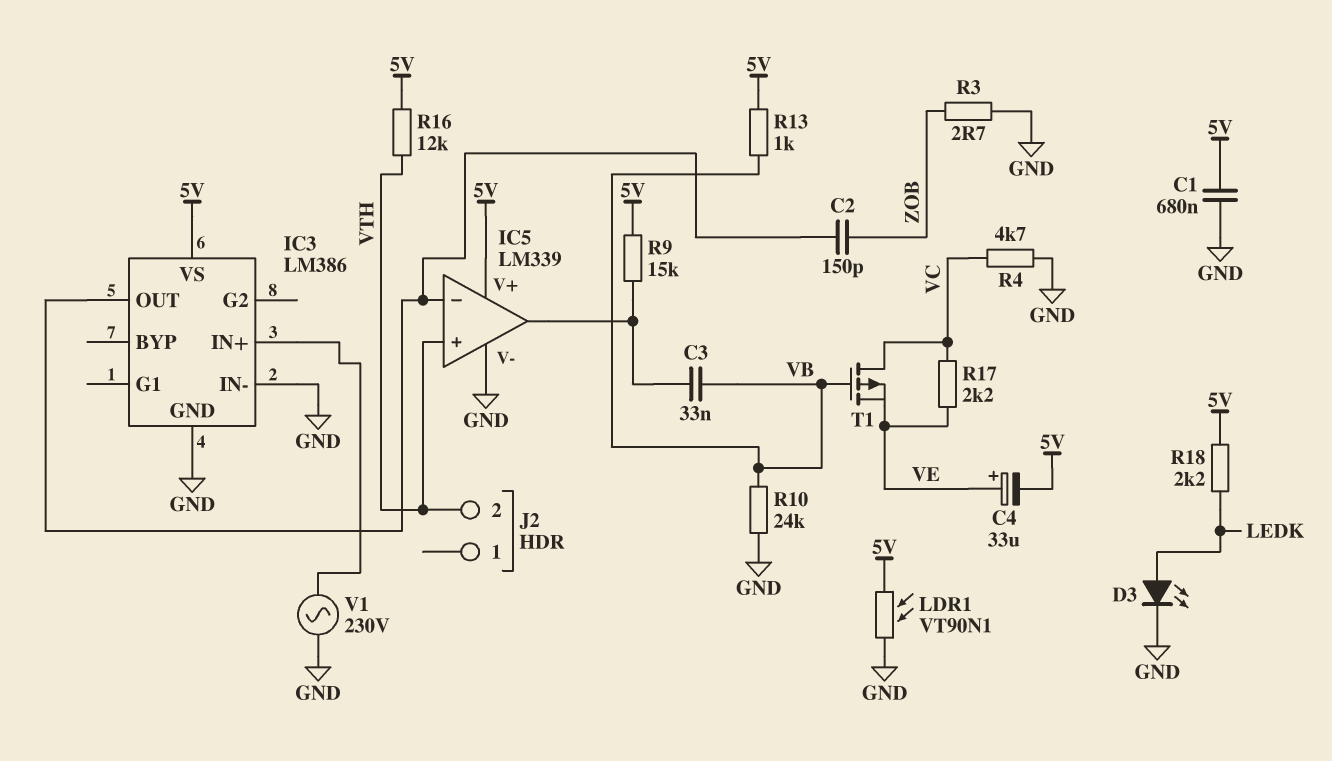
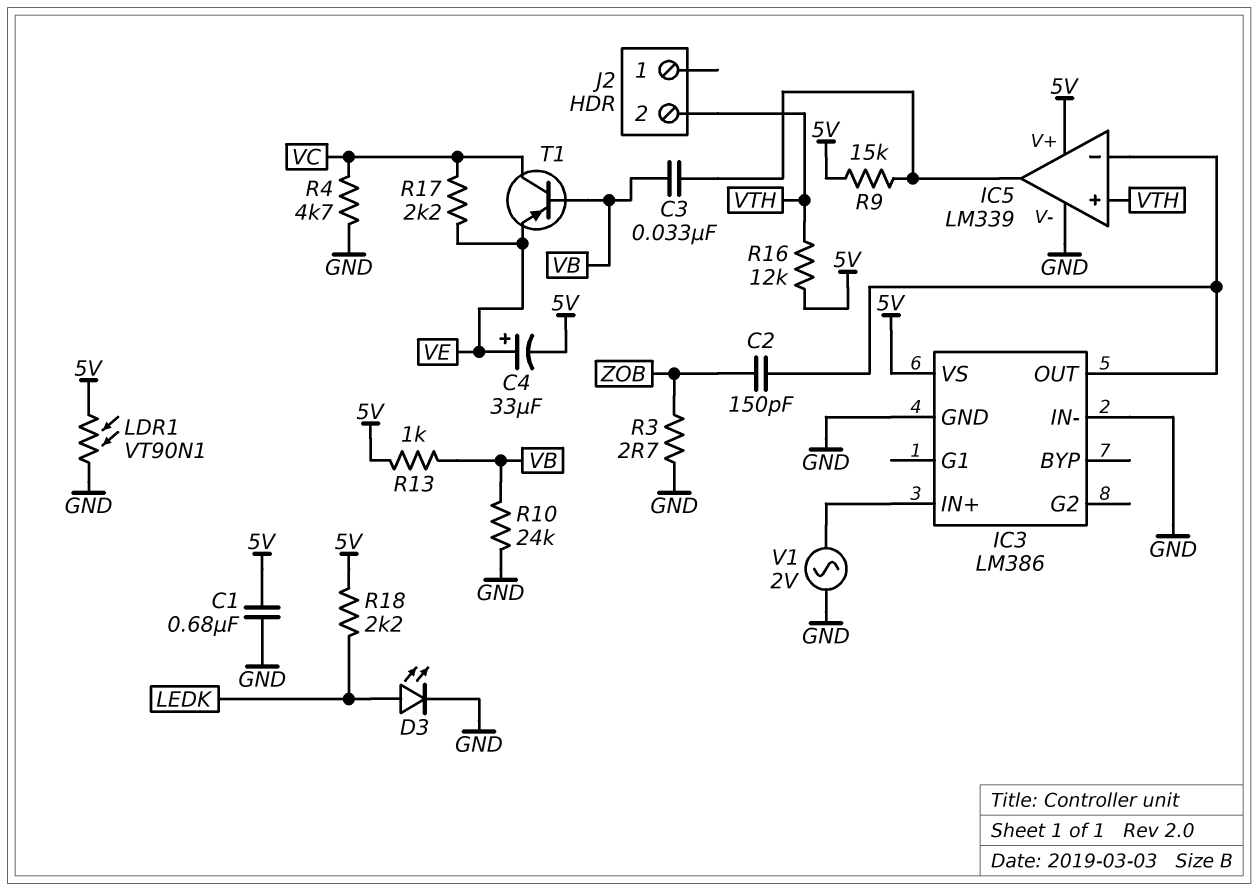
T1: PMOS (G VB, D VC, S VE) -> PNP (B VB, C VC, E VE)
V1: AC 230V (GND, IC3/IN+) -> AC 2V (GND, IC3/IN+)

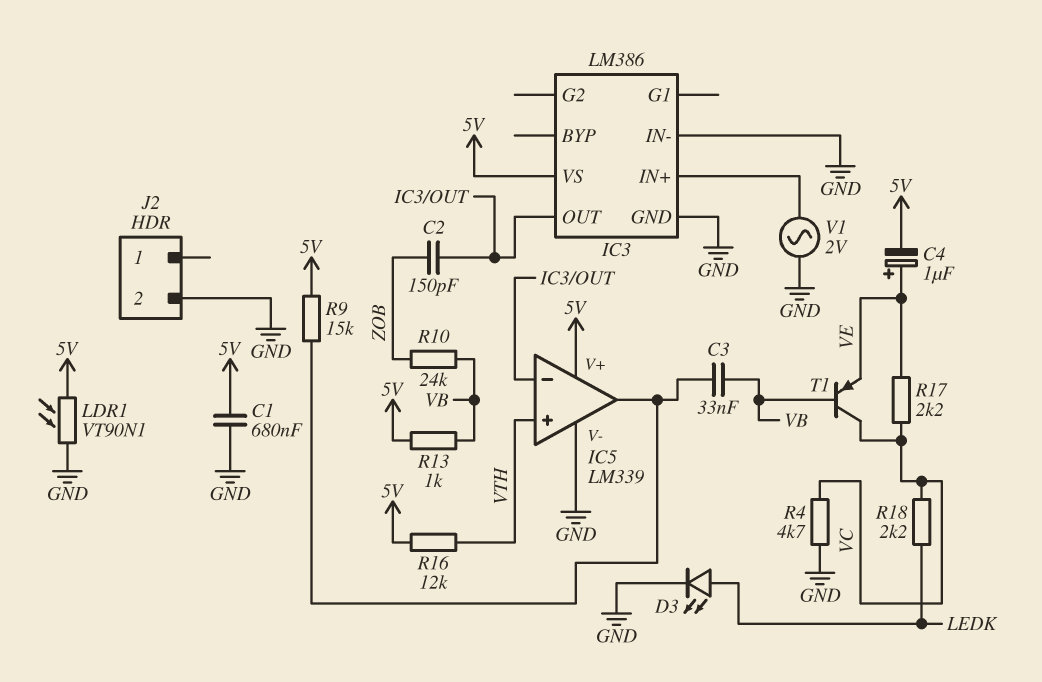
C4: 33uF (plus VE, minus 5V) -> 1uF (plus VE, minus 5V)
J2 pin 2: VTH -> GND
R3: 2.7 (GND, ZOB) -> none
R10: 24k (GND, VB) -> 24k (VB, ZOB)
R18: 2.2k (5V, LEDK) -> 2.2k (LEDK, VC)

